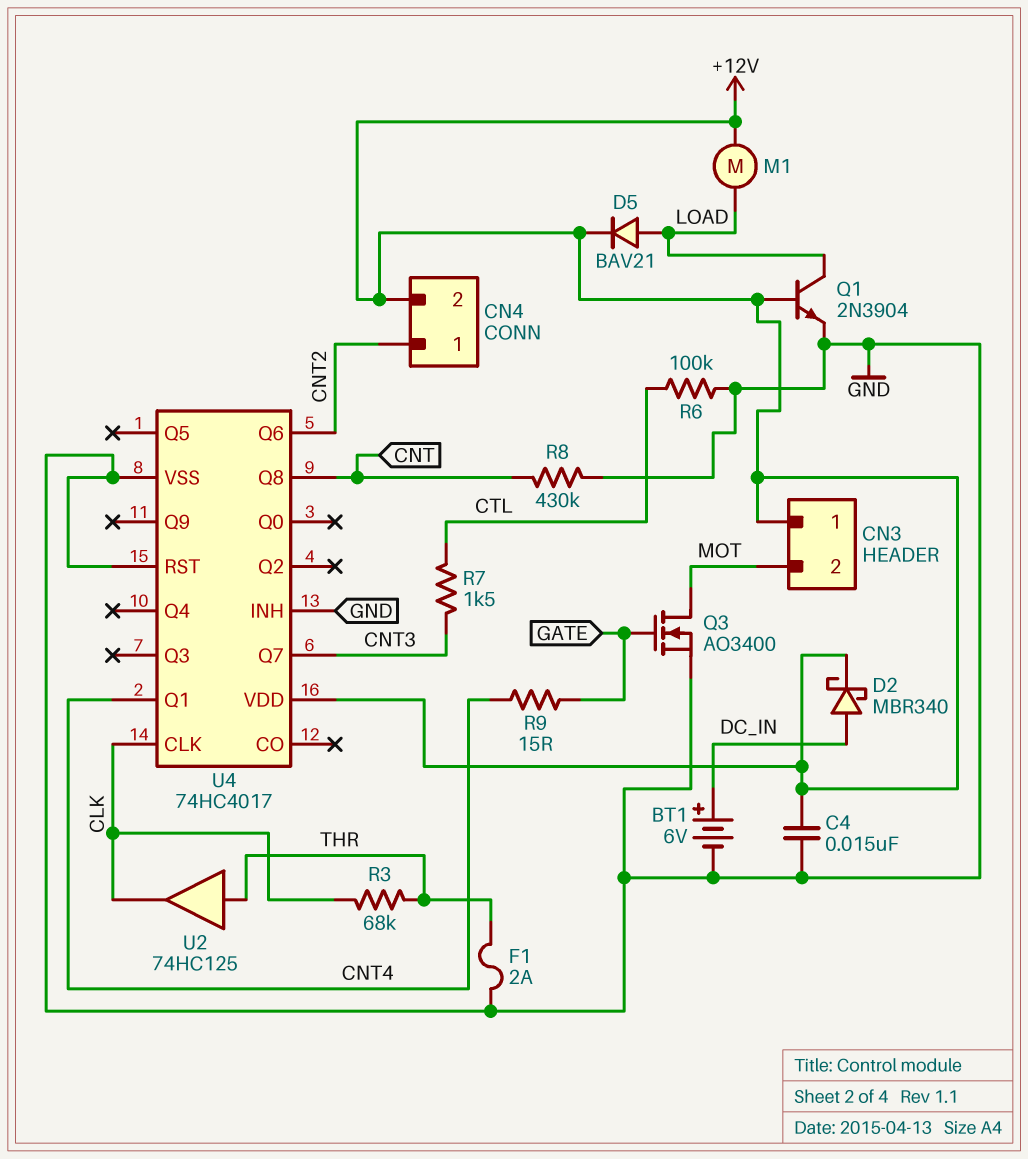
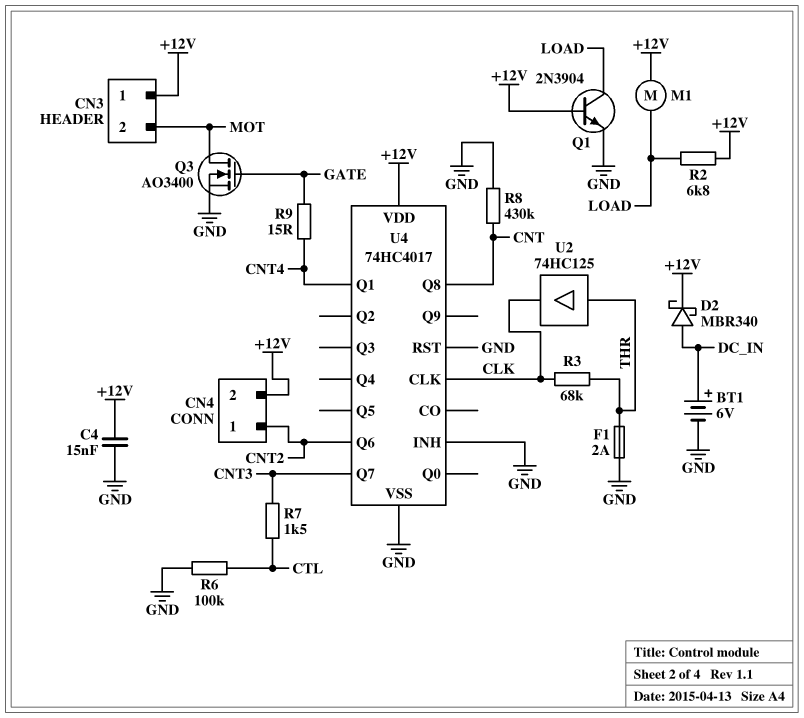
D5: diode BAV21 (A LOAD, K +12V) -> none
R2: none -> 6.8k (+12V, LOAD)

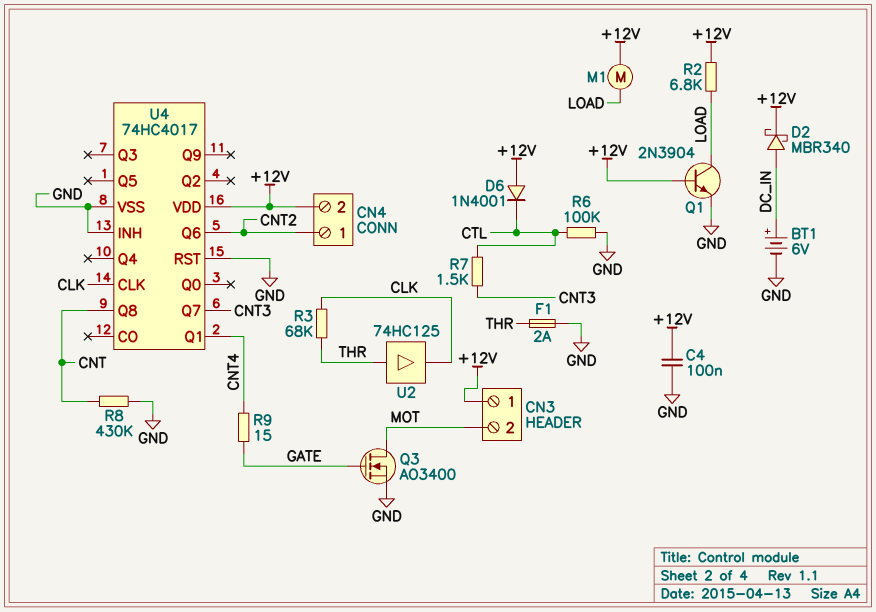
C4: 15nF (+12V, GND) -> 100nF (+12V, GND)
D6: none -> diode 1N4001 (A +12V, K CTL)

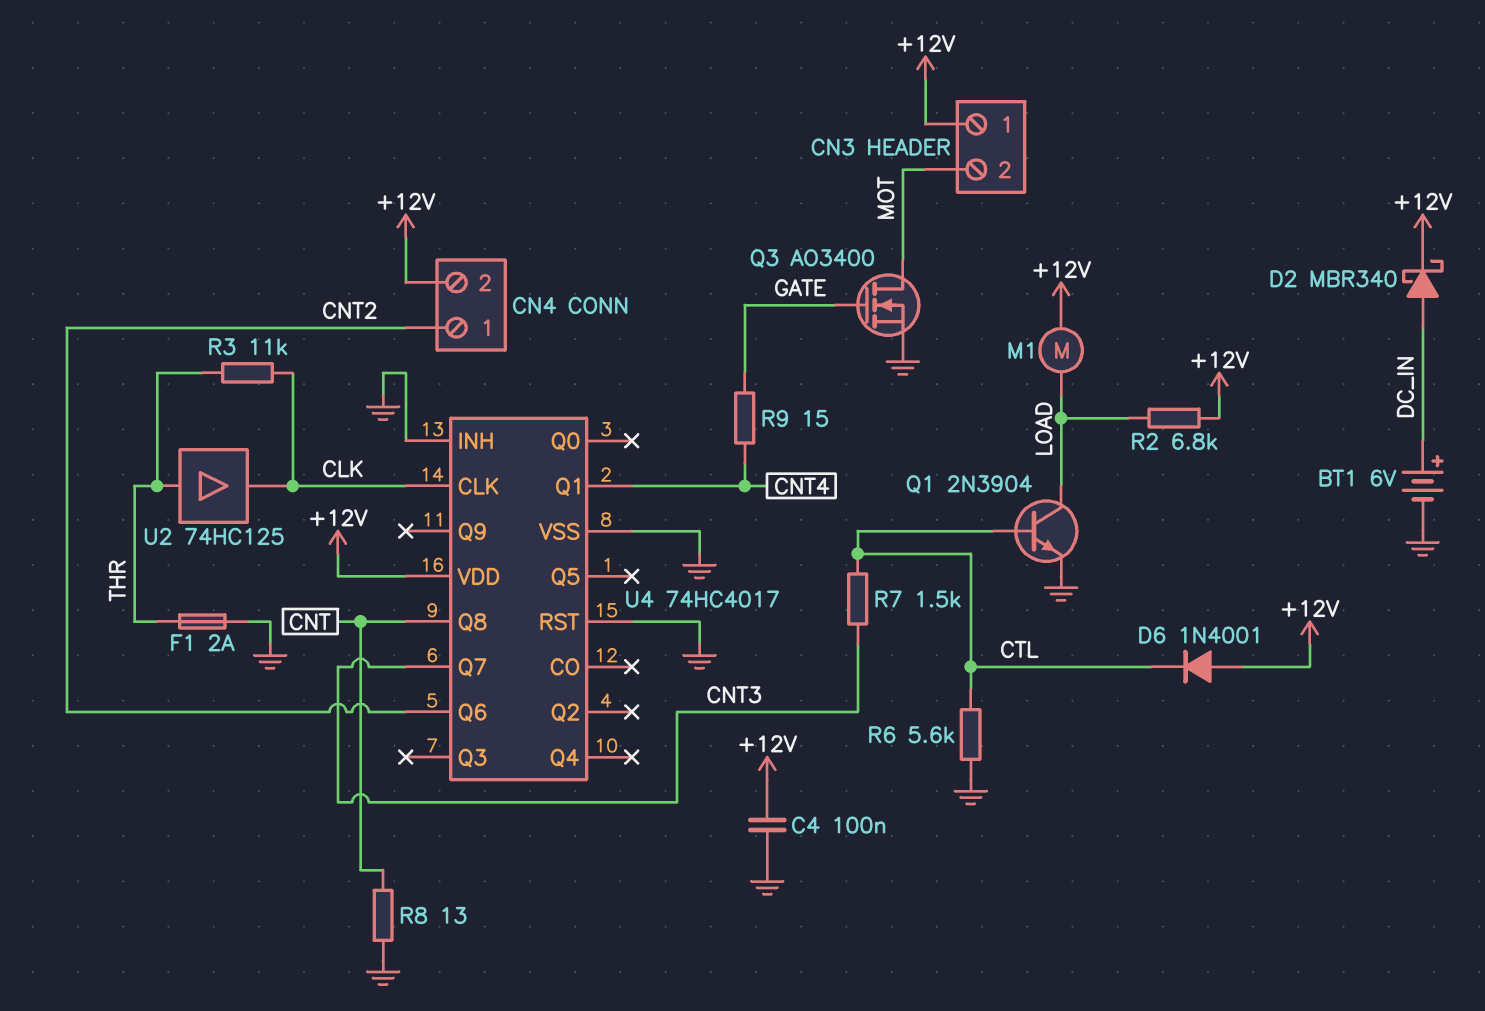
Q1: NPN 2N3904 (B +12V, C LOAD, E GND) -> NPN 2N3904 (B CTL, C LOAD, E GND)
R3: 68k (CLK, THR) -> 11k (CLK, THR)
R6: 100k (CTL, GND) -> 5.6k (CTL, GND)
R8: 430k (CNT, GND) -> 13 (CNT, GND)

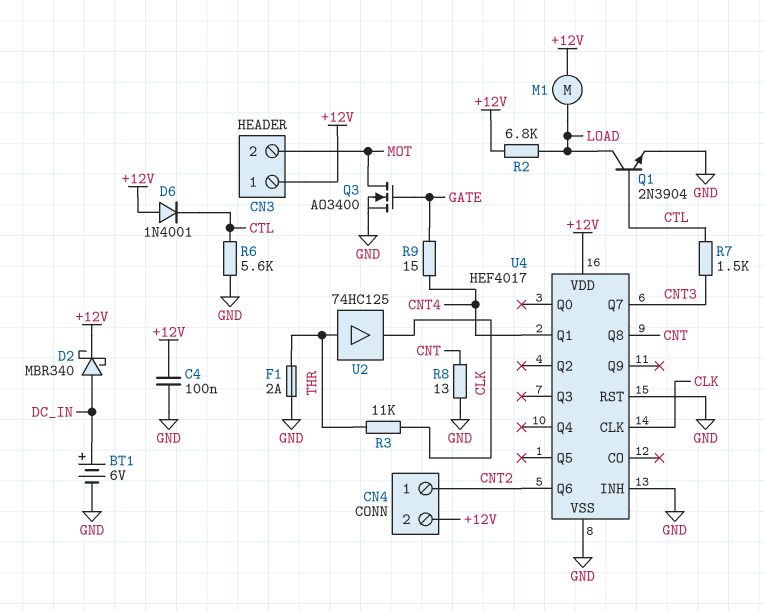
U4: 74HC4017 -> HEF4017

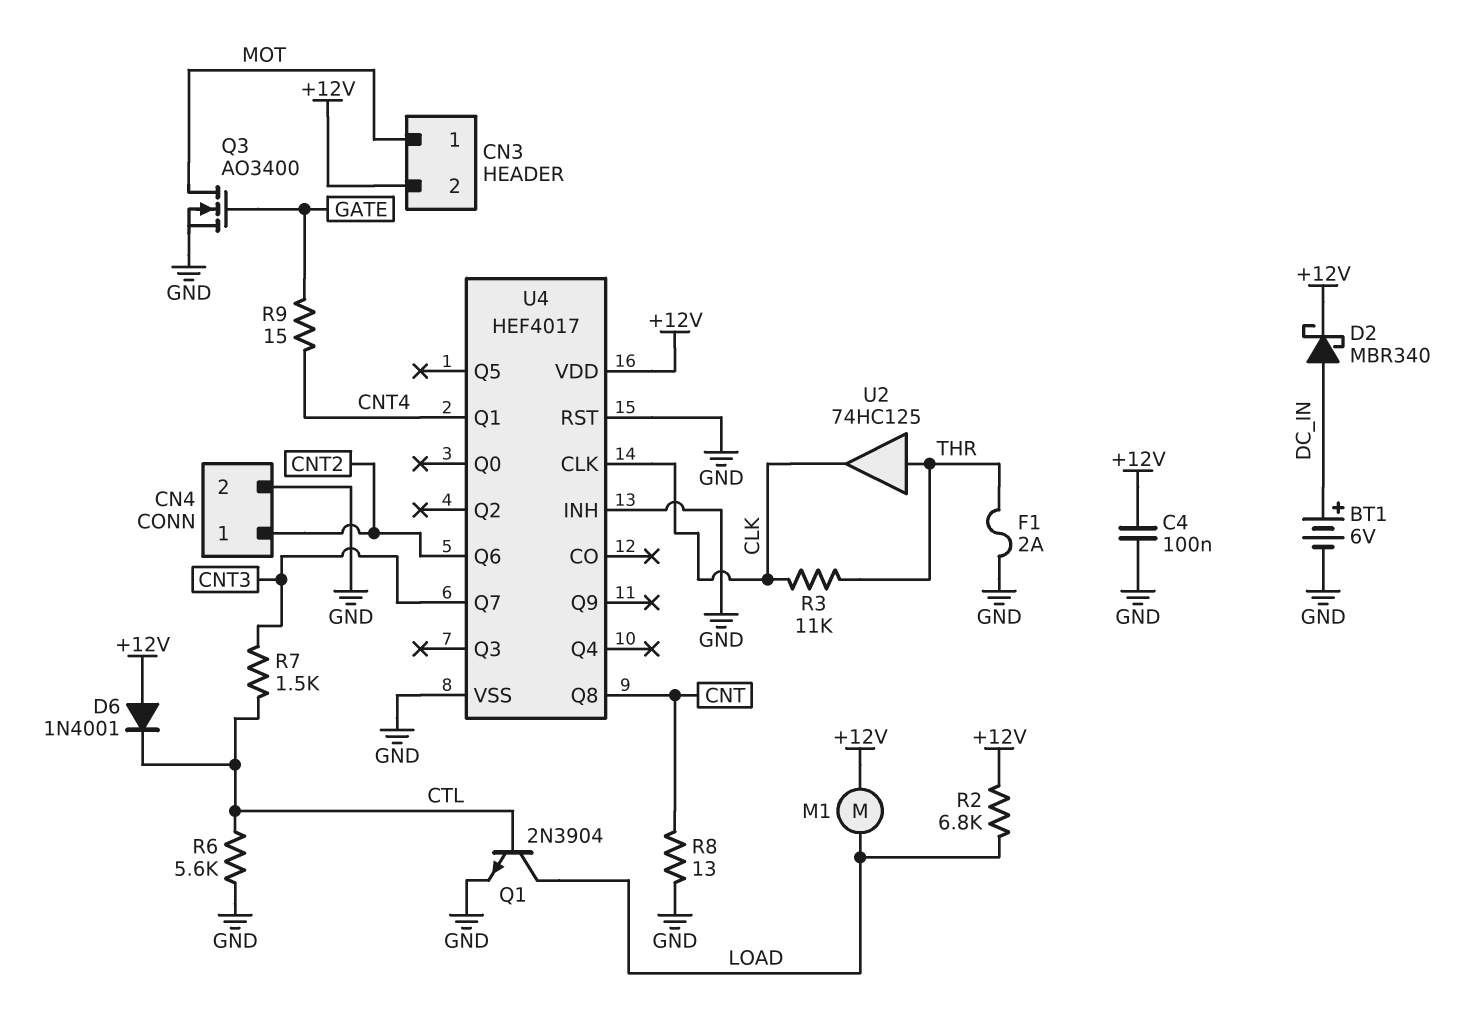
CN3 pin 1: +12V -> MOT
CN3 pin 2: MOT -> +12V
CN4 pin 2: +12V -> GND

